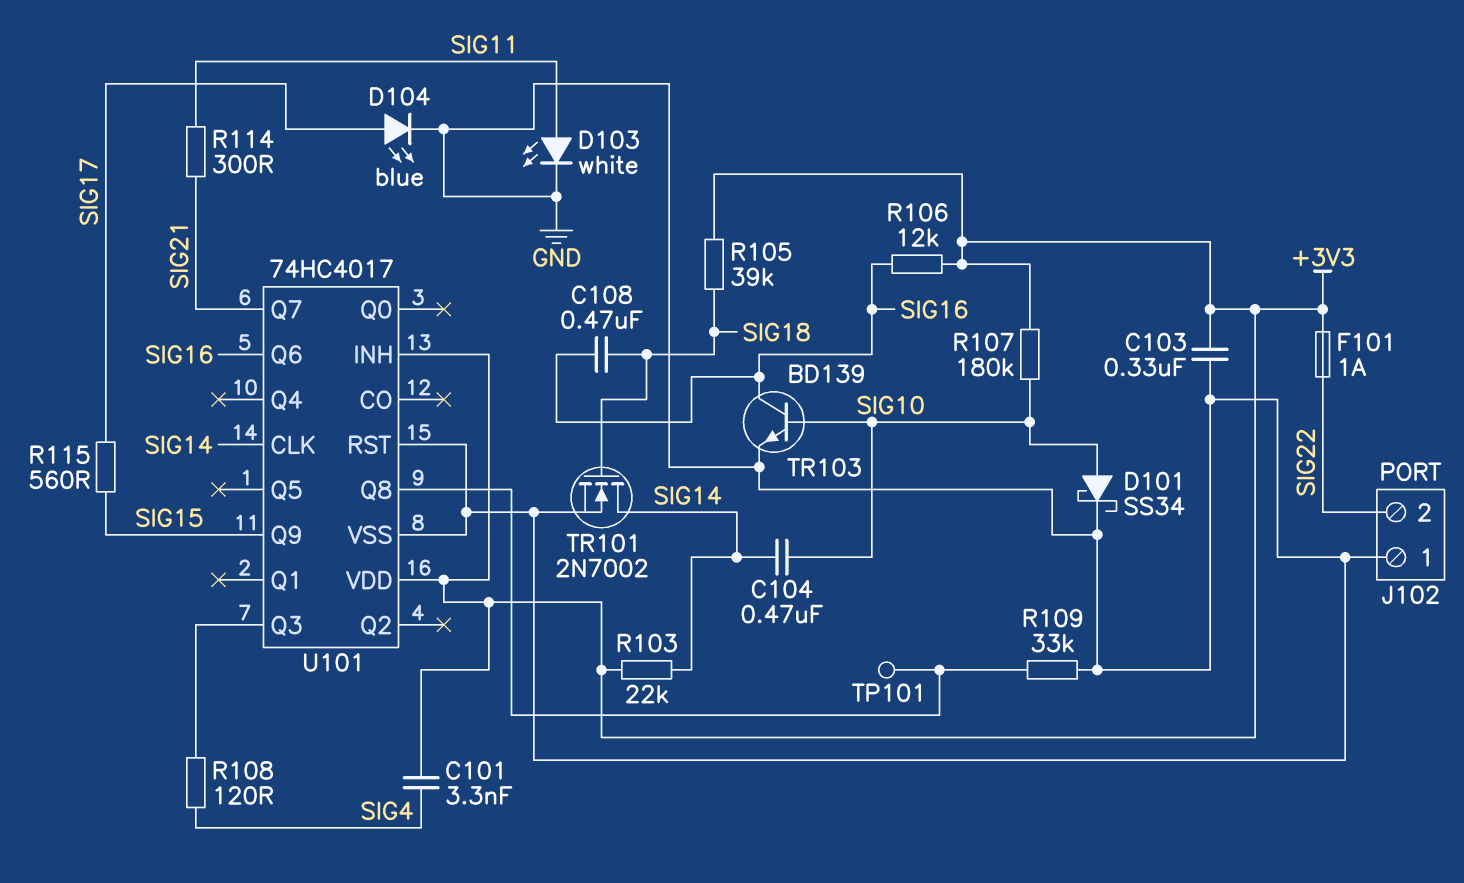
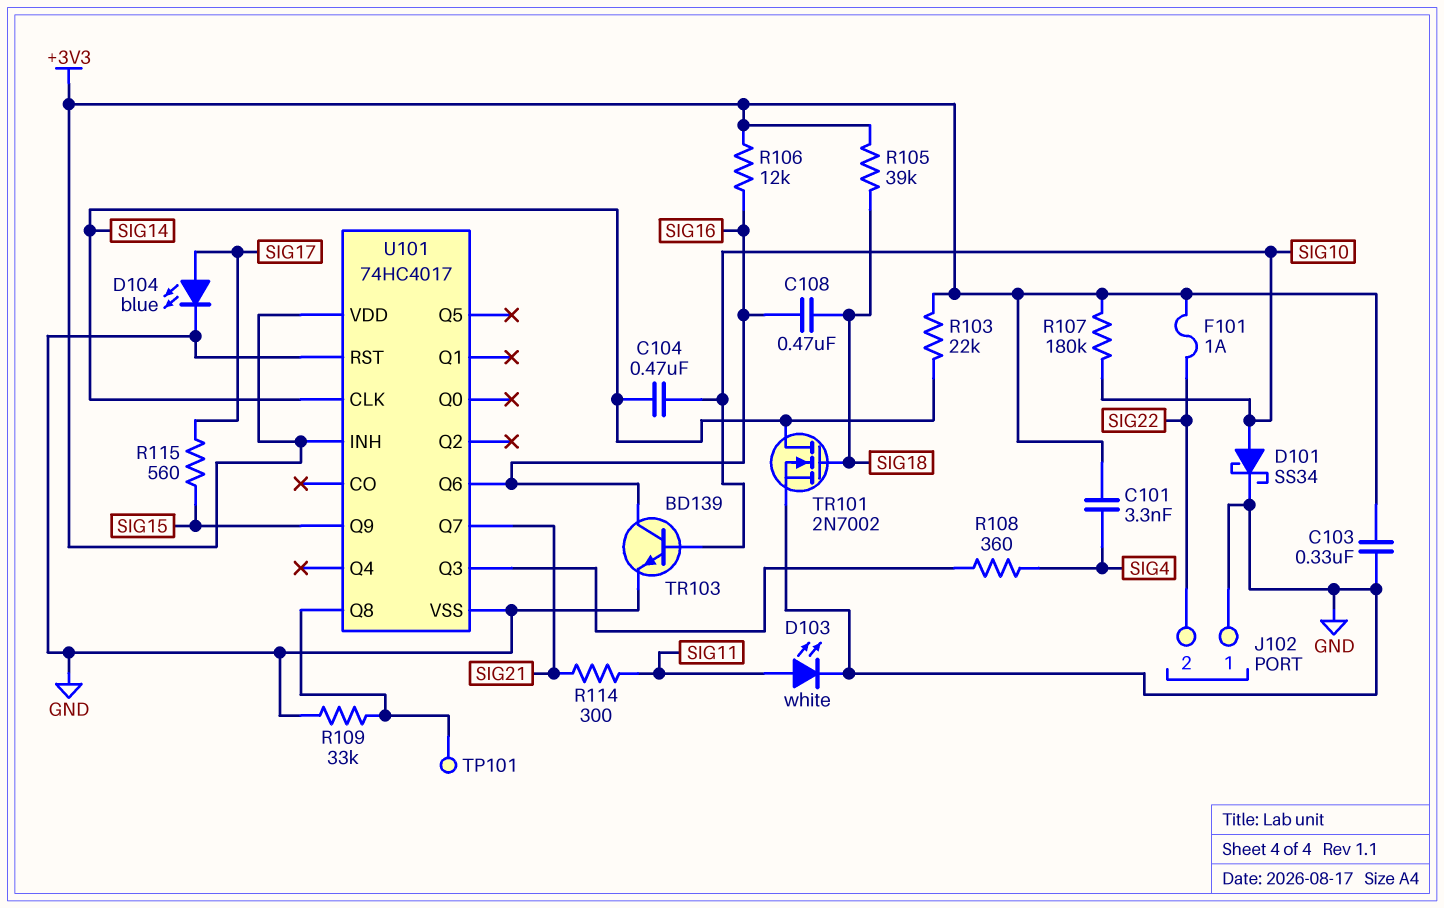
R108: 120 (SIG4, U101/Q3) -> 360 (SIG4, U101/Q3)

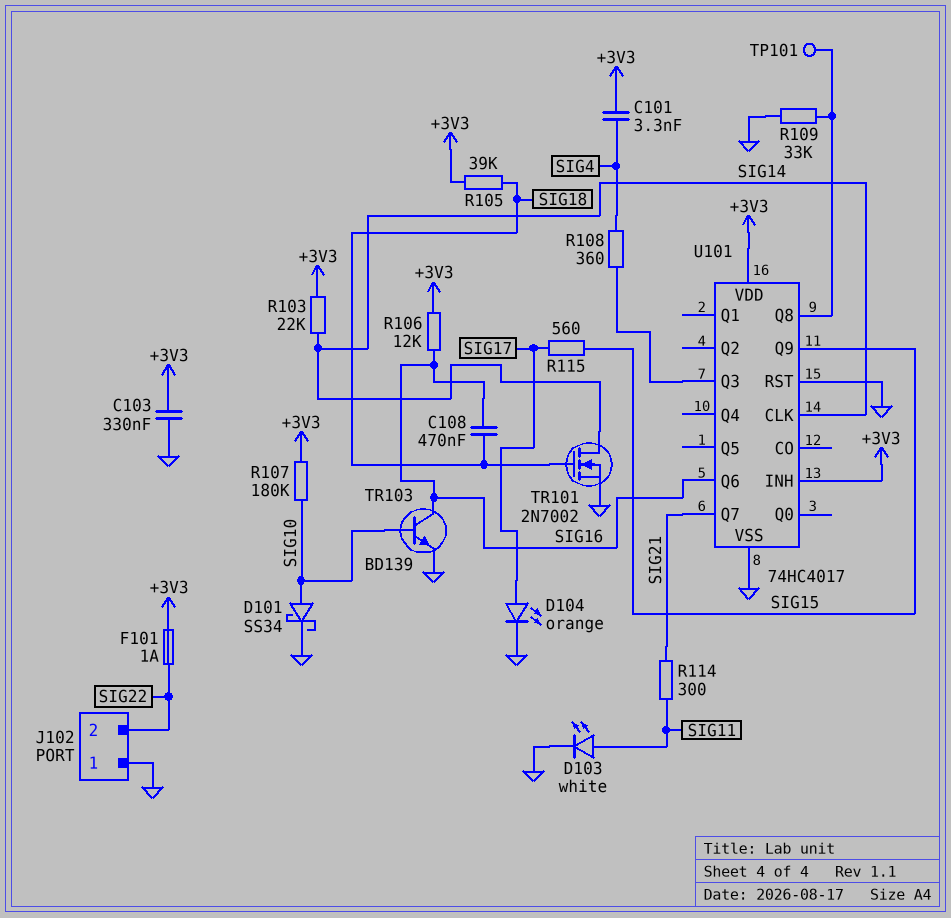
C104: 470nF (SIG10, SIG14) -> none
D104: LED blue (A SIG17, K GND) -> LED orange (A SIG17, K GND)

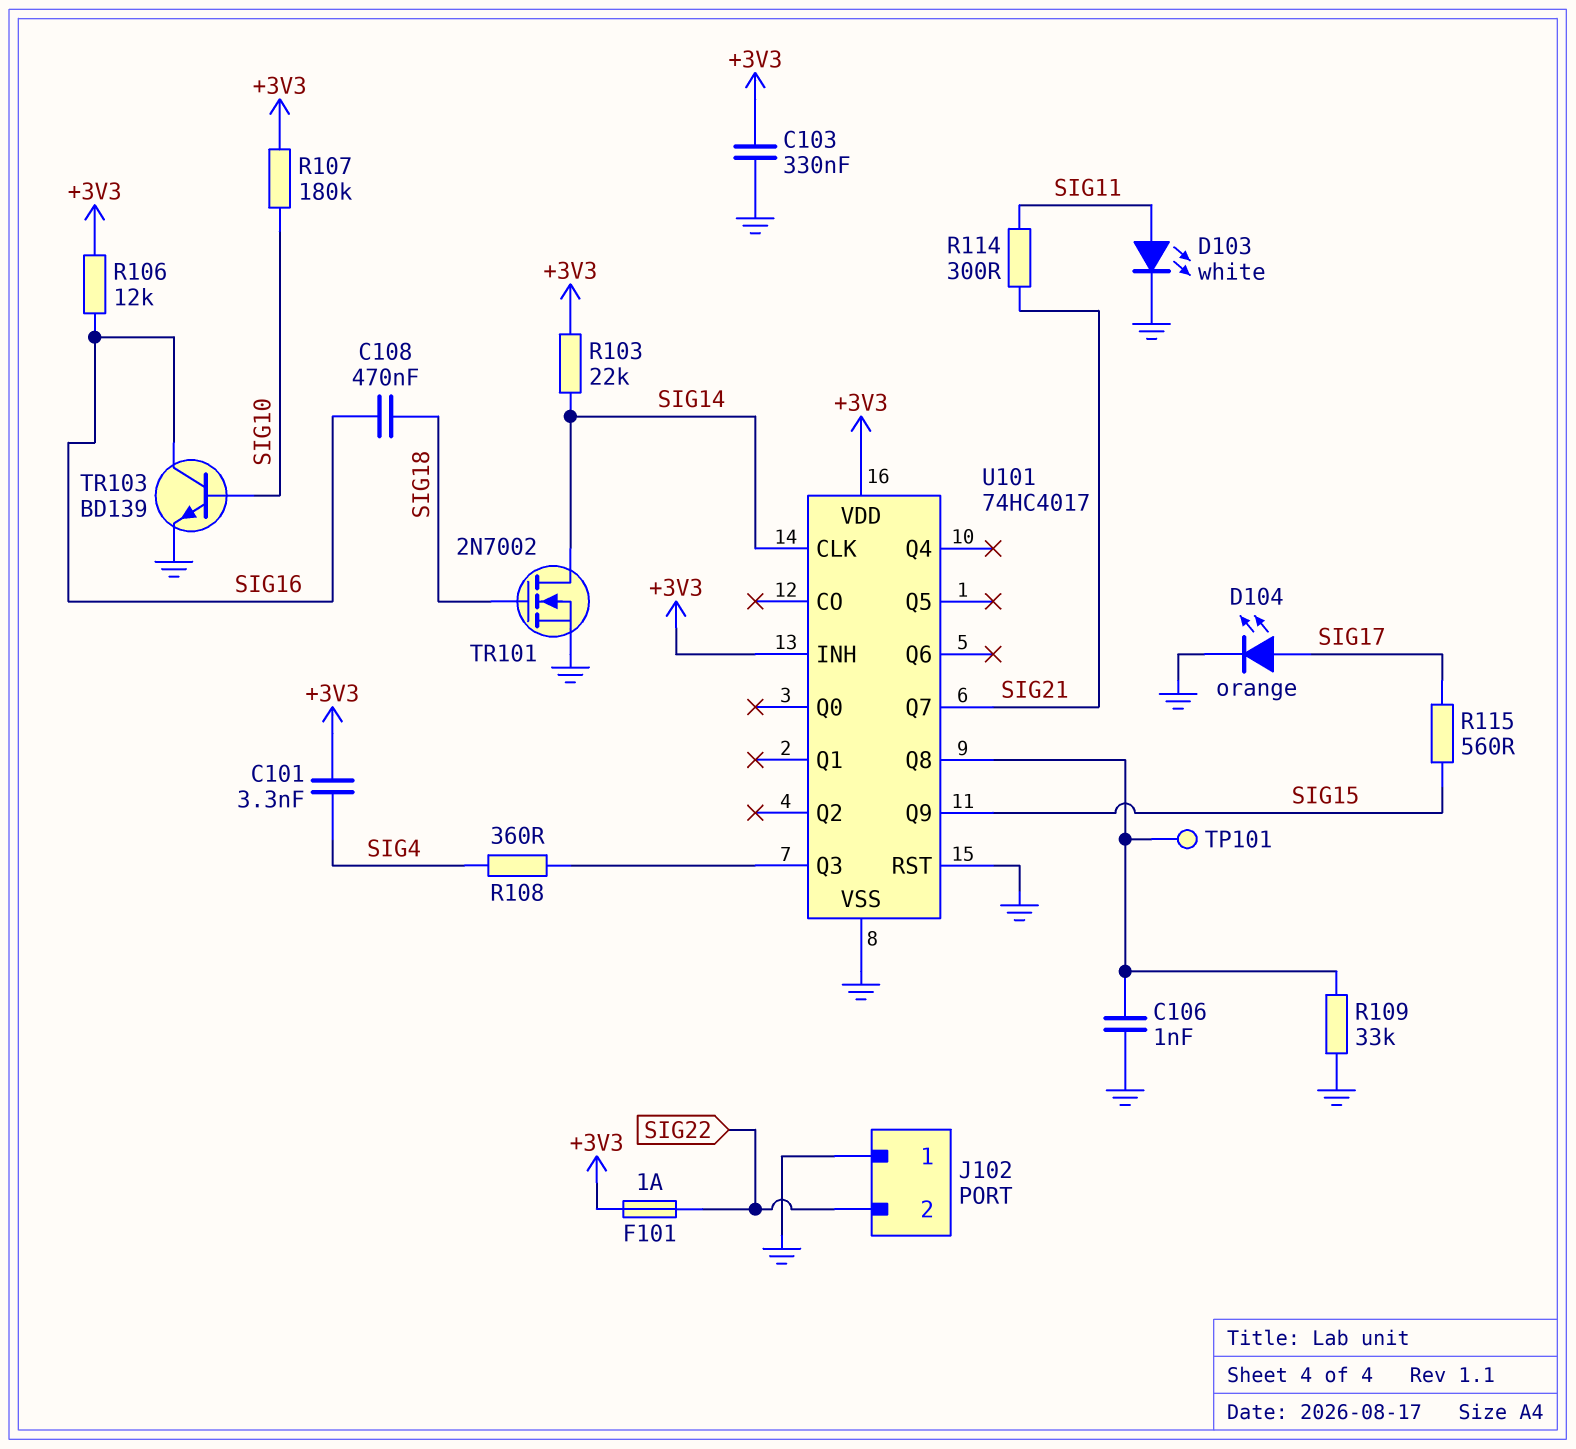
C106: none -> 1nF (GND, U101/Q8)
D101: schottky SS34 (A SIG10, K GND) -> none
R105: 39k (+3V3, SIG18) -> none
U101 pin Q6: SIG16 -> none

